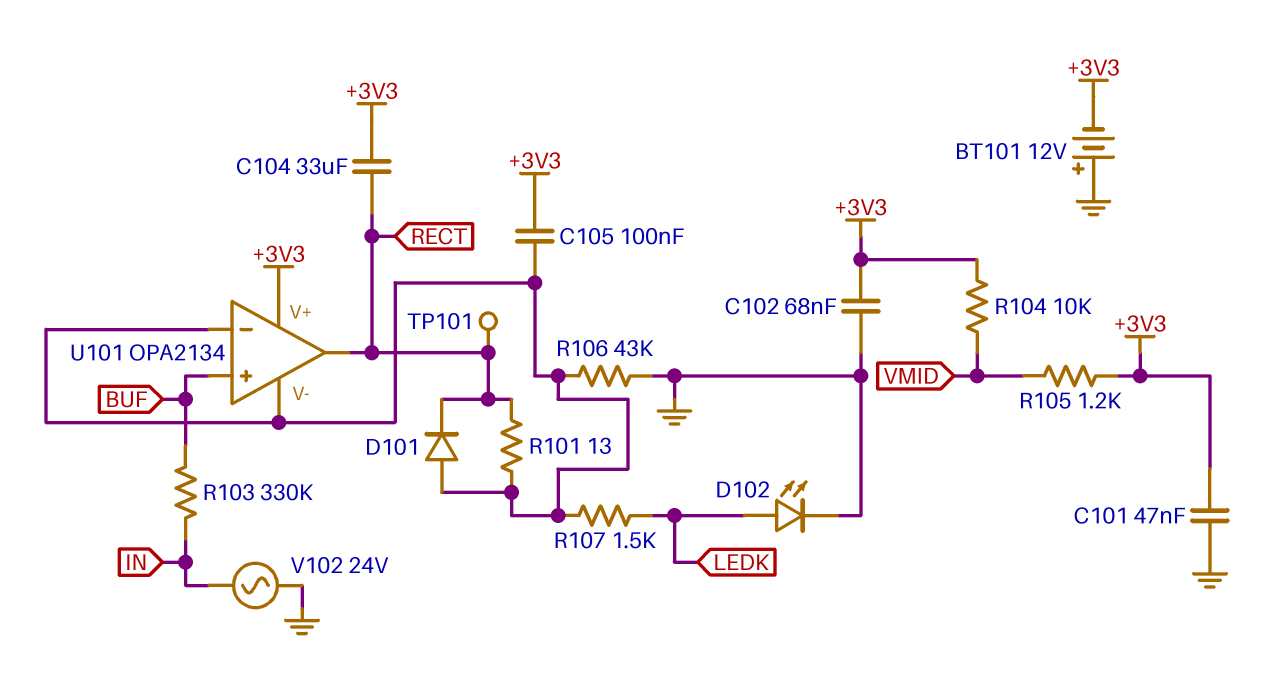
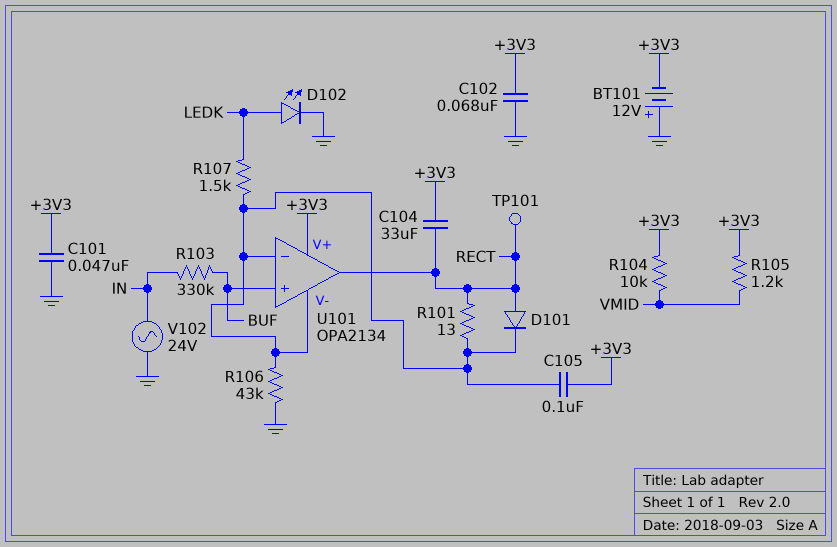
D101: diode (A U101/V-, K RECT) -> diode (A RECT, K U101/V-)

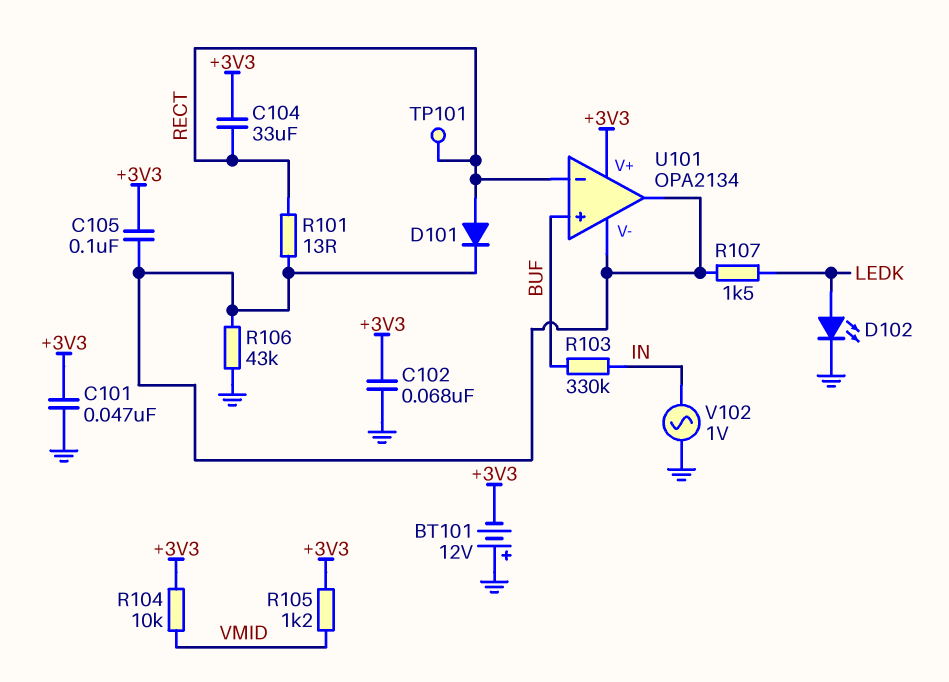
U101 pin in-: U101/V- -> RECT
U101 pin out: RECT -> U101/V-
V102: AC 24V (GND, IN) -> AC 1V (GND, IN)

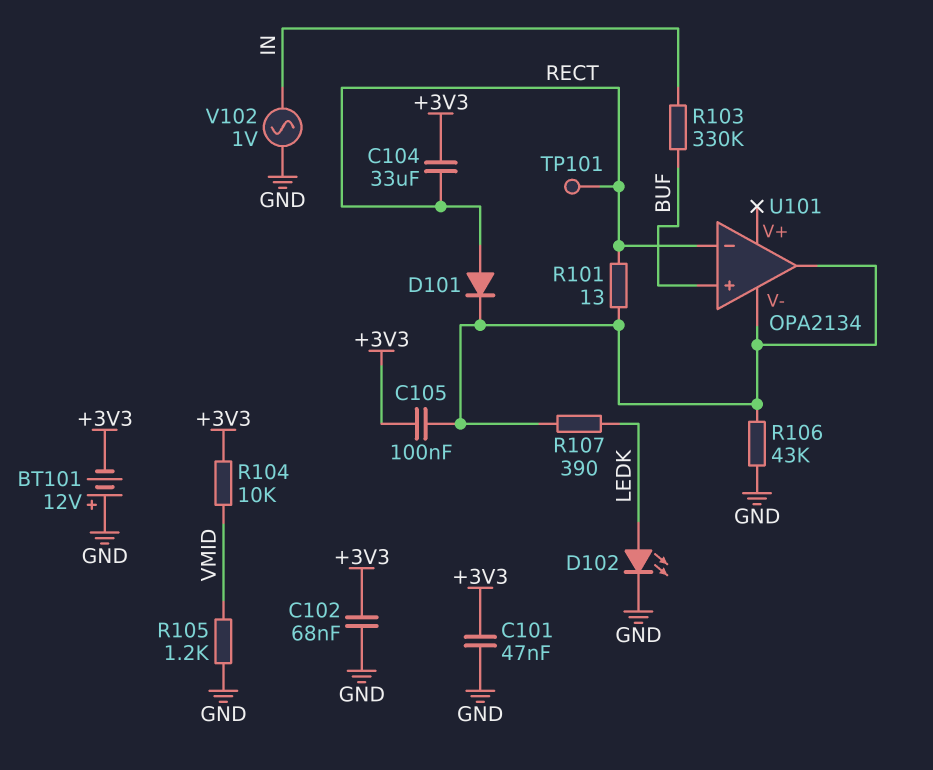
R105: 1.2k (+3V3, VMID) -> 1.2k (GND, VMID)
R107: 1.5k (LEDK, U101/V-) -> 390 (LEDK, U101/V-)
U101 pin V+: +3V3 -> none

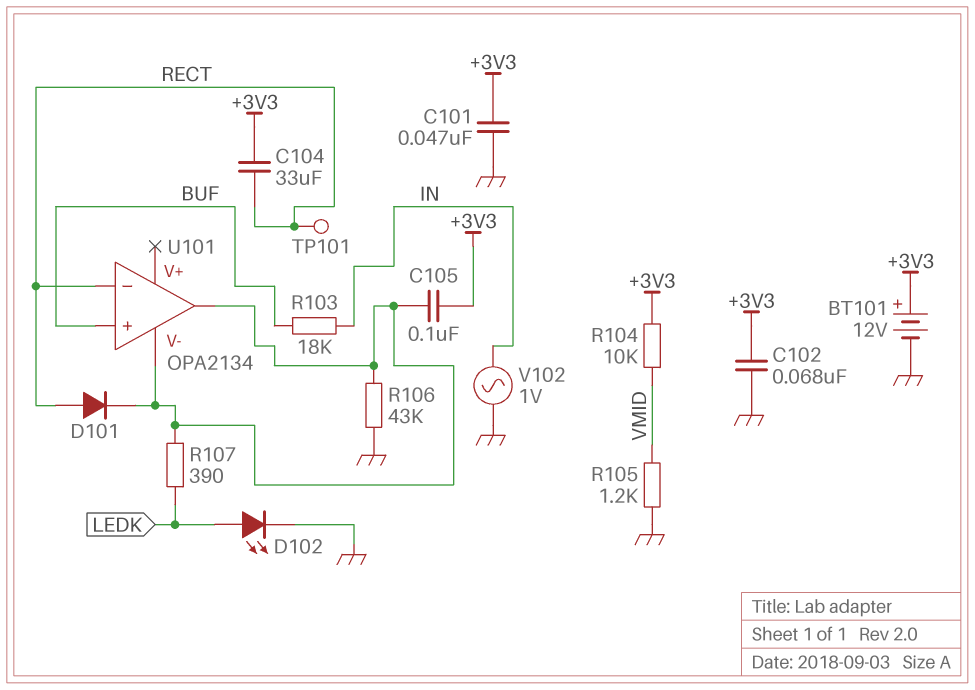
BT101: 12V (plus GND, minus +3V3) -> 12V (plus +3V3, minus GND)
R101: 13 (RECT, U101/V-) -> none
R103: 330k (BUF, IN) -> 18k (BUF, IN)

